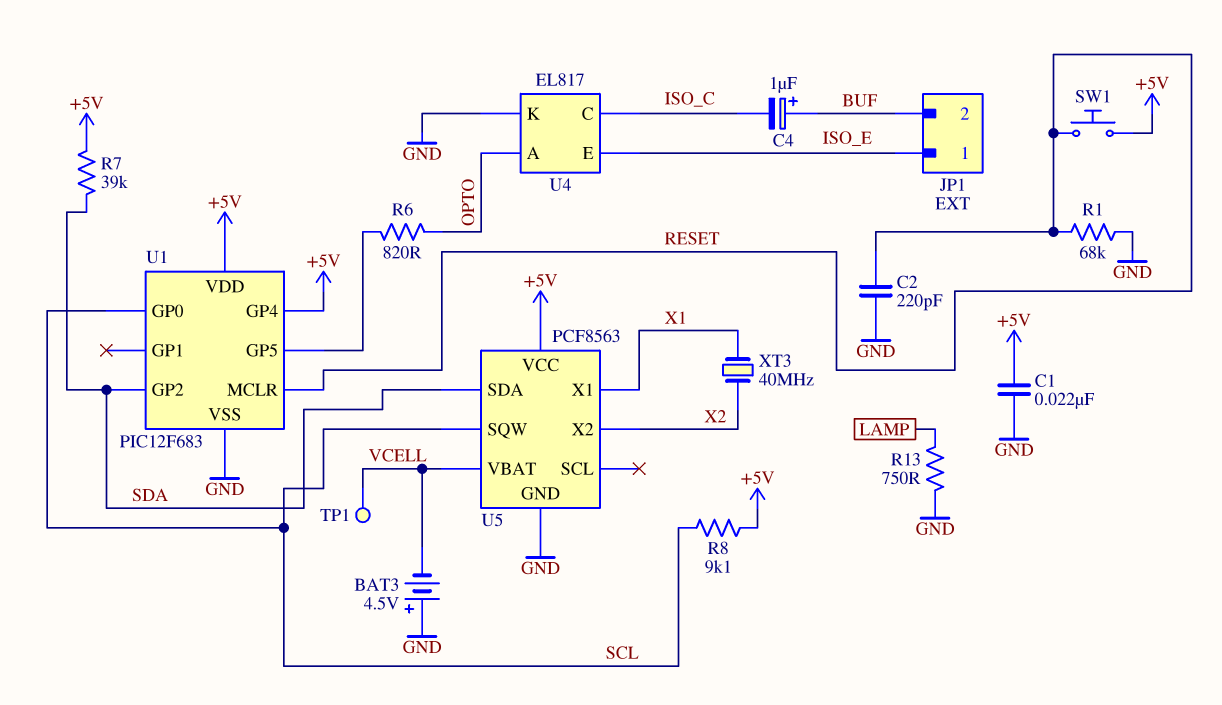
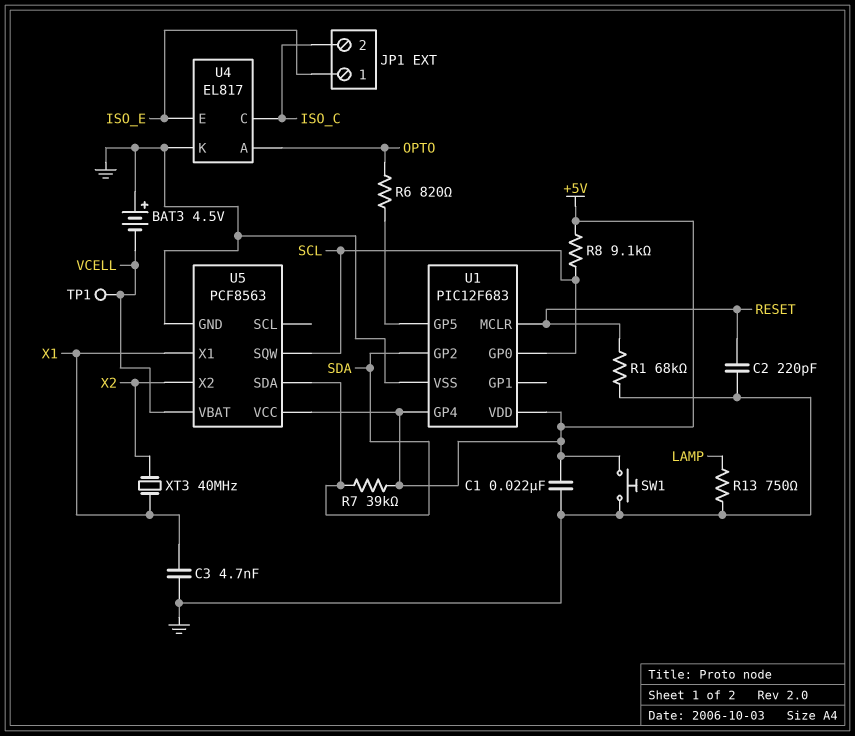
C3: none -> 4.7nF (GND, X1)
C4: 1uF (plus BUF, minus ISO_C) -> none
JP1 pin 2: BUF -> ISO_C
SW1: button (+5V, RESET) -> button (+5V, GND)

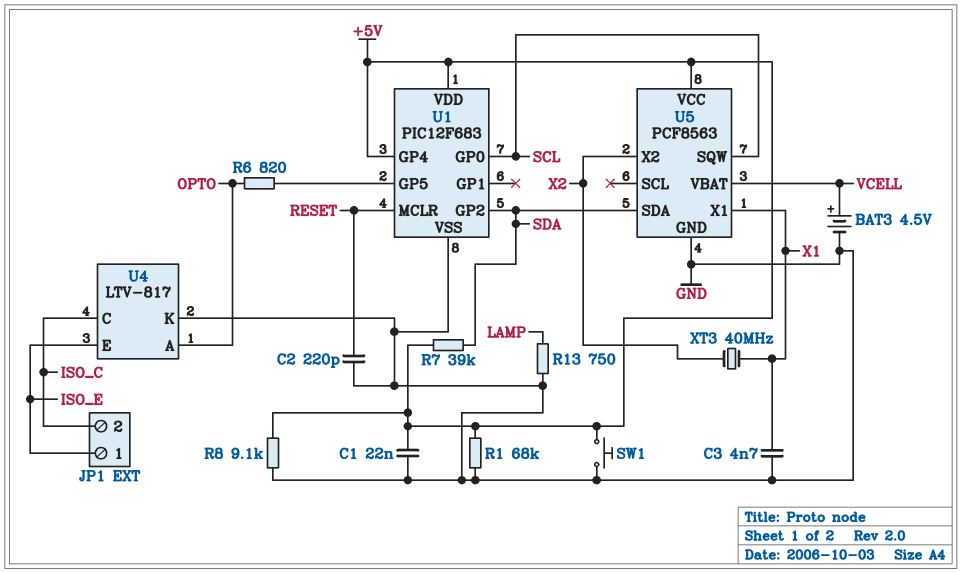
BAT3: 4.5V (plus GND, minus VCELL) -> 4.5V (plus VCELL, minus GND)
R1: 68k (GND, RESET) -> 68k (+5V, GND)
R8: 9.1k (+5V, SCL) -> 9.1k (+5V, GND)
TP1: test point (VCELL) -> none
U4: EL817 -> LTV-817

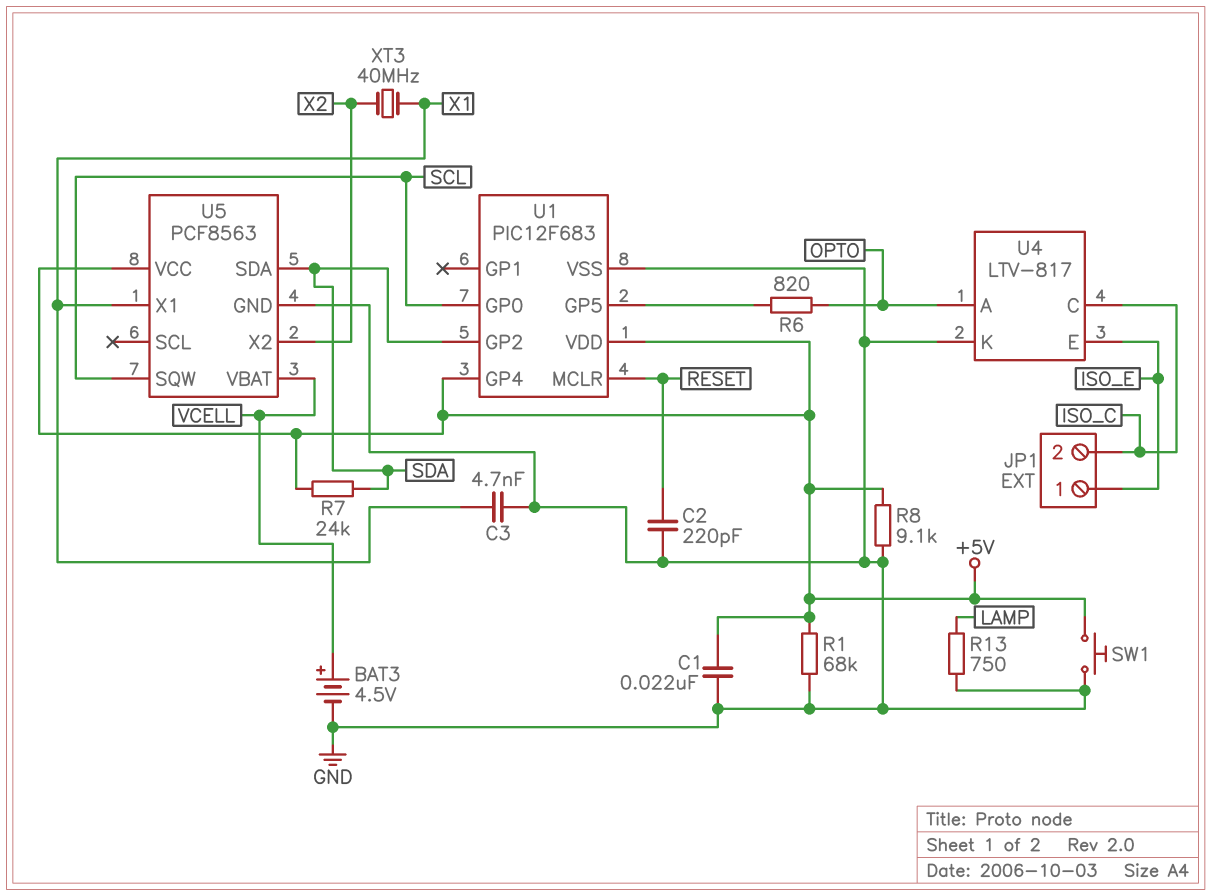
R7: 39k (+5V, SDA) -> 24k (+5V, SDA)

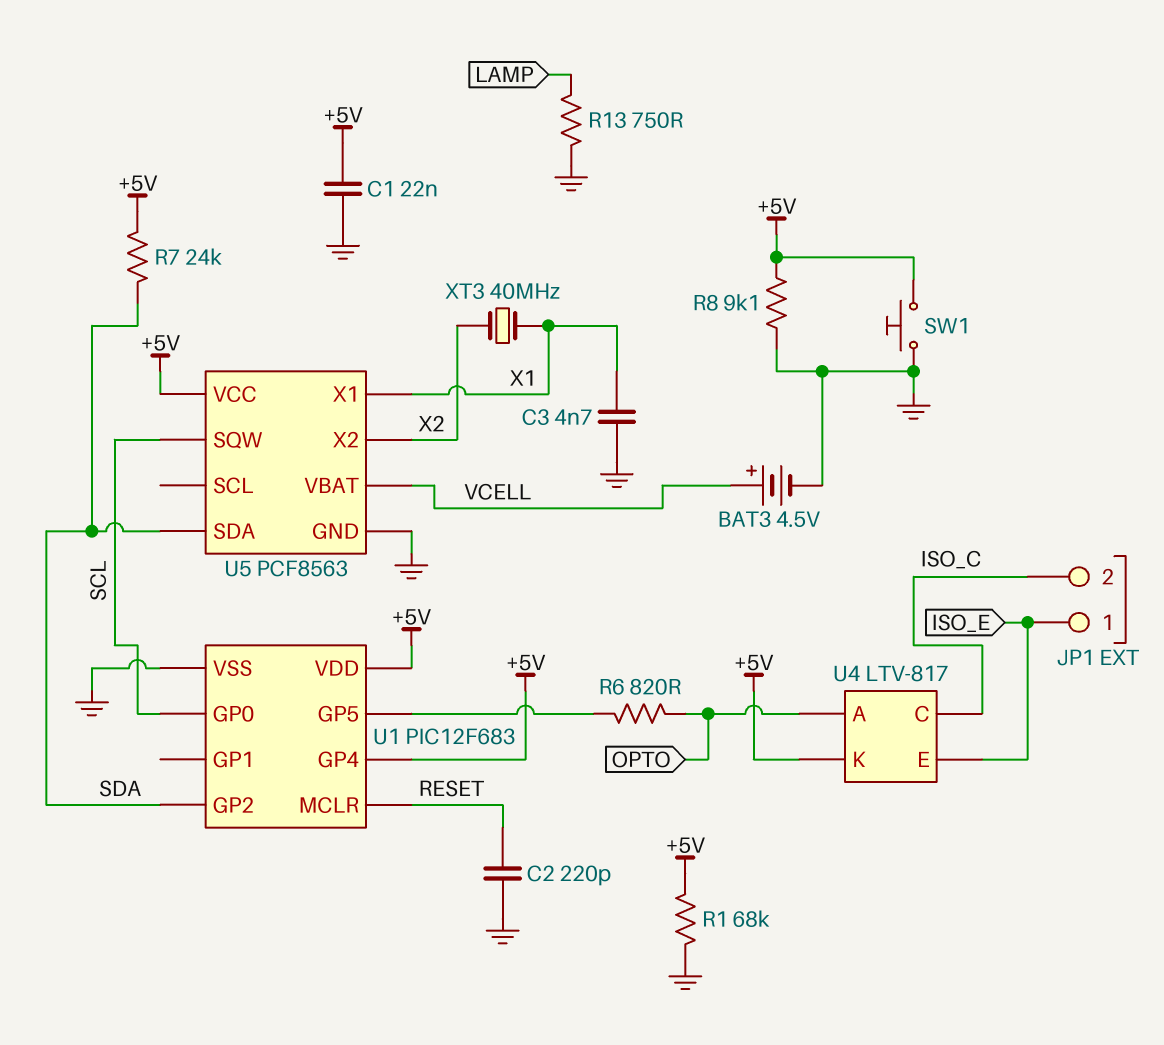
U4 pin K: GND -> +5V

